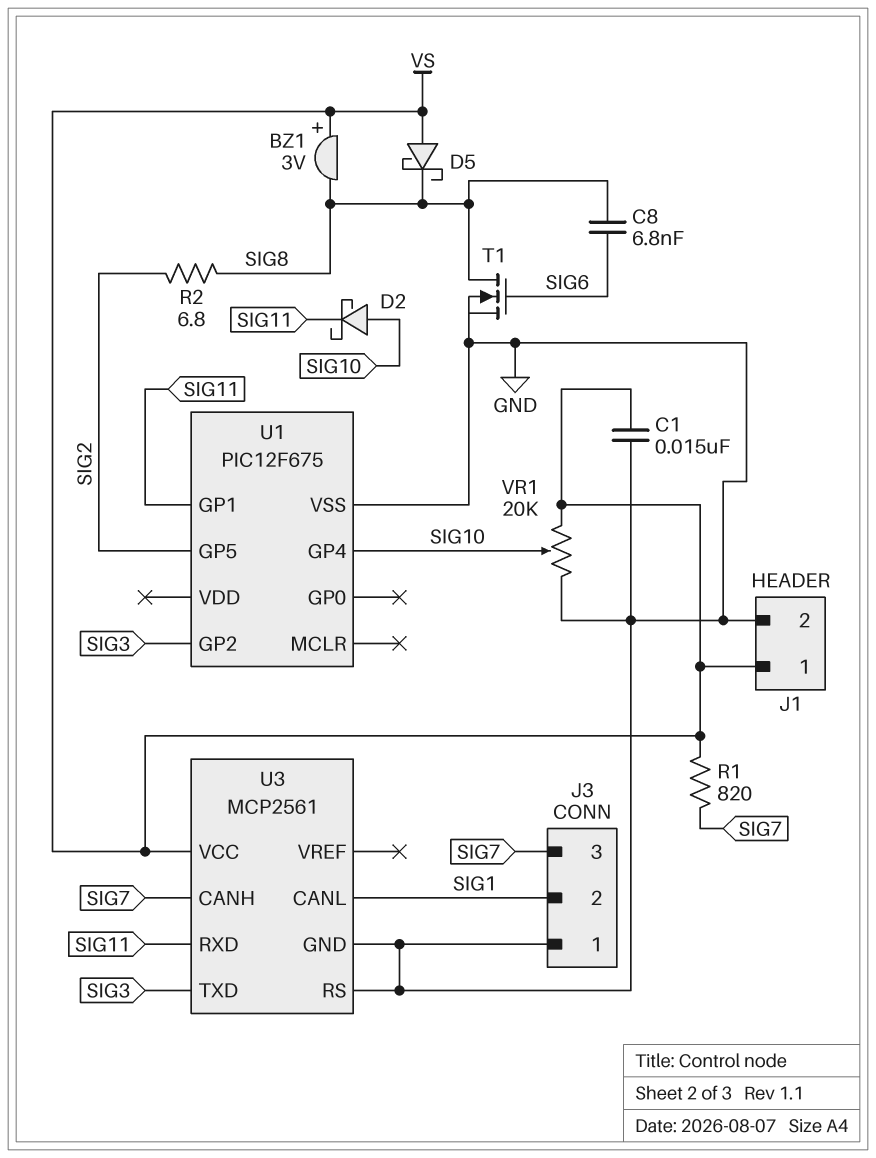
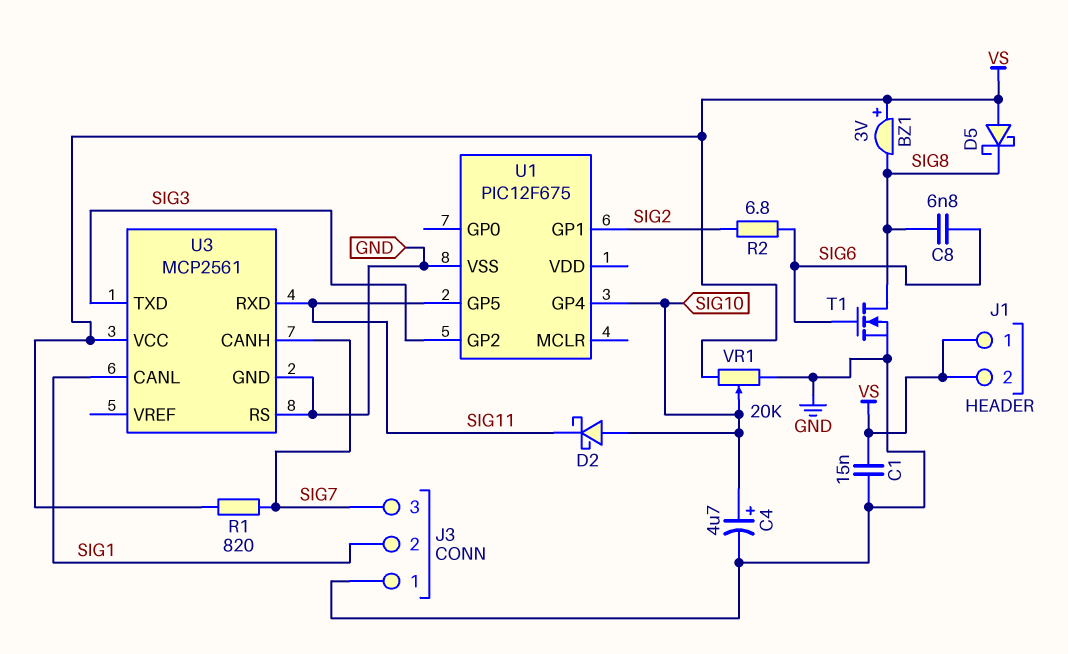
C4: none -> 4.7uF (plus SIG10, minus GND)
J1 pin 2: GND -> VS
R2: 6.8 (SIG2, SIG8) -> 6.8 (SIG2, SIG6)
U1 pin GP1: SIG11 -> SIG2
U1 pin GP5: SIG2 -> SIG11

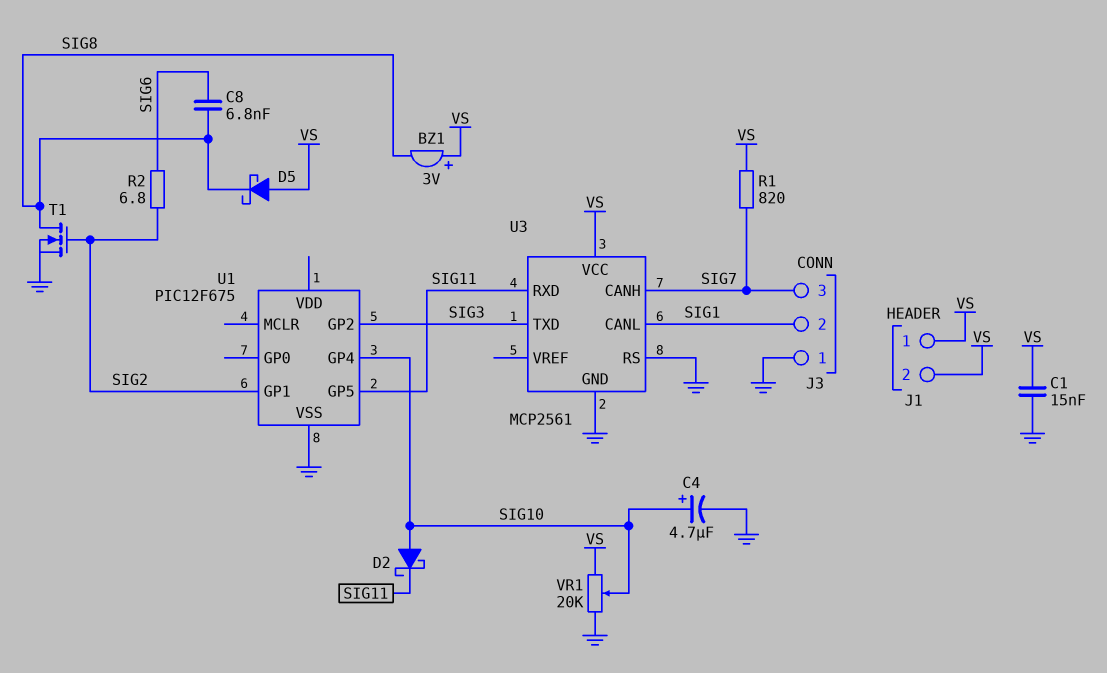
T1: NMOS (G SIG6, D SIG8, S GND) -> NMOS (G SIG2, D SIG8, S GND)

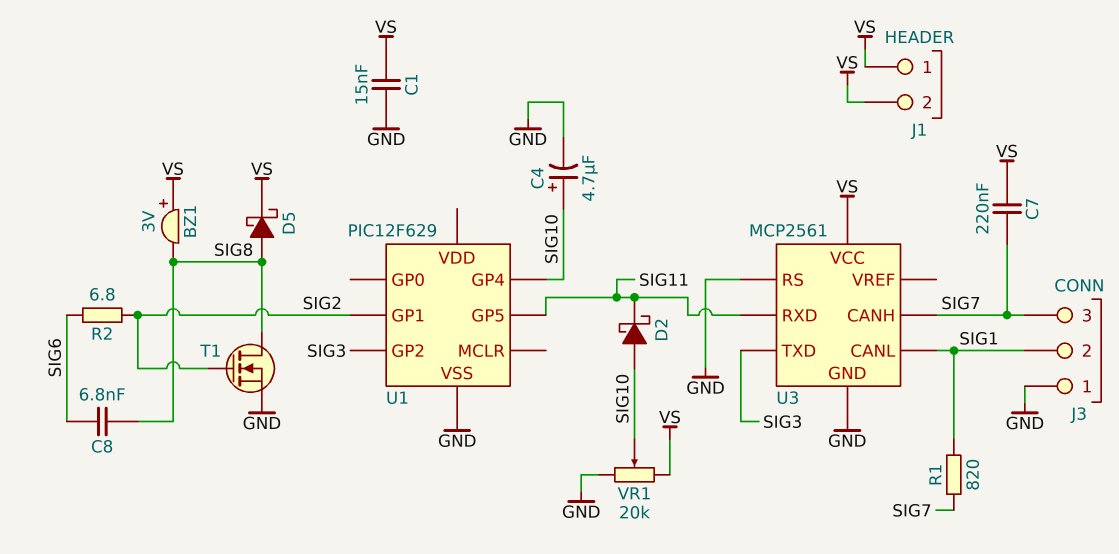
C7: none -> 220nF (SIG7, VS)
D5: schottky (A VS, K SIG8) -> schottky (A SIG8, K VS)
R1: 820 (SIG7, VS) -> 820 (SIG1, SIG7)
U1: PIC12F675 -> PIC12F629

